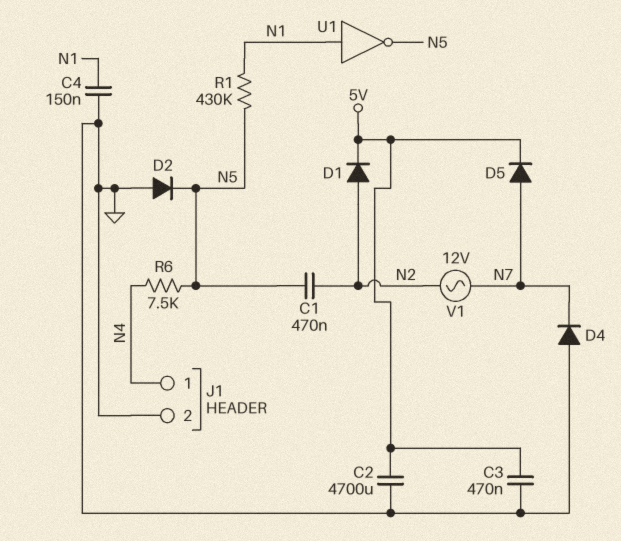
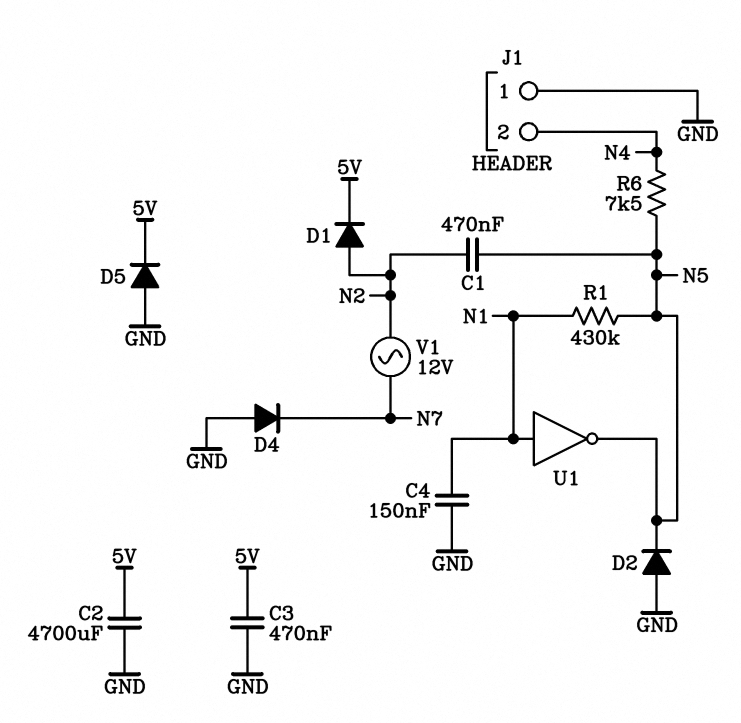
D5: diode (A N7, K 5V) -> diode (A GND, K 5V)
J1 pin 1: N4 -> GND
J1 pin 2: GND -> N4

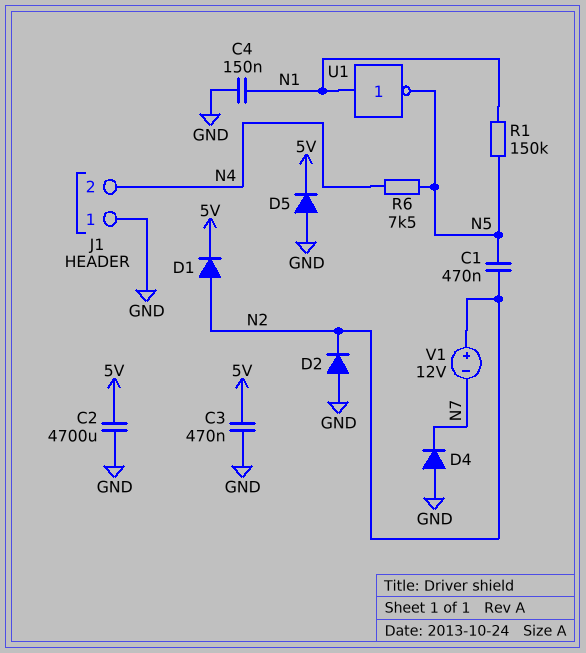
D2: diode (A GND, K N5) -> diode (A GND, K N2)
R1: 430k (N1, N5) -> 150k (N1, N5)
V1: AC 12V (N2, N7) -> 12V (plus N2, minus N7)

